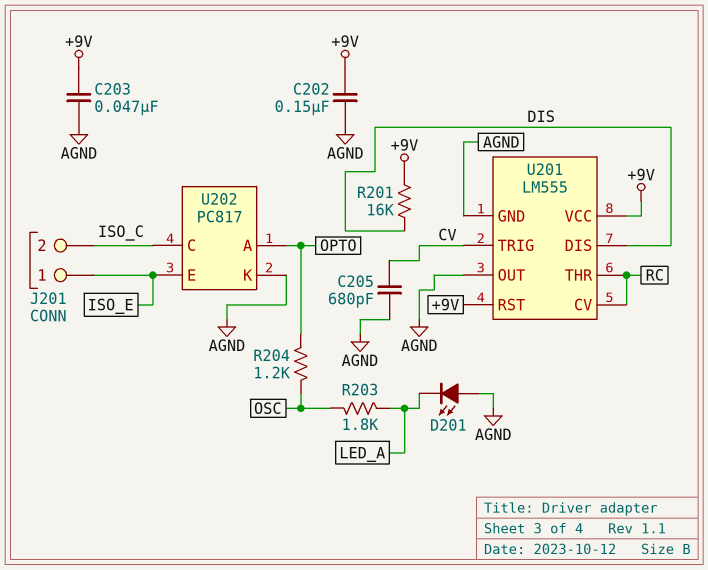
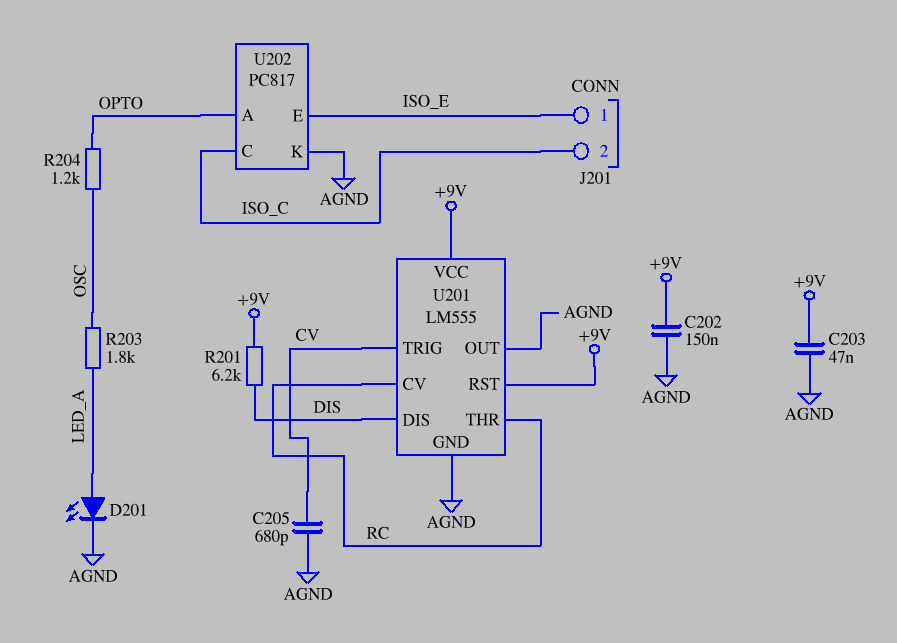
D201: LED (A AGND, K LED_A) -> LED (A LED_A, K AGND)
R201: 16k (+9V, DIS) -> 6.2k (+9V, DIS)

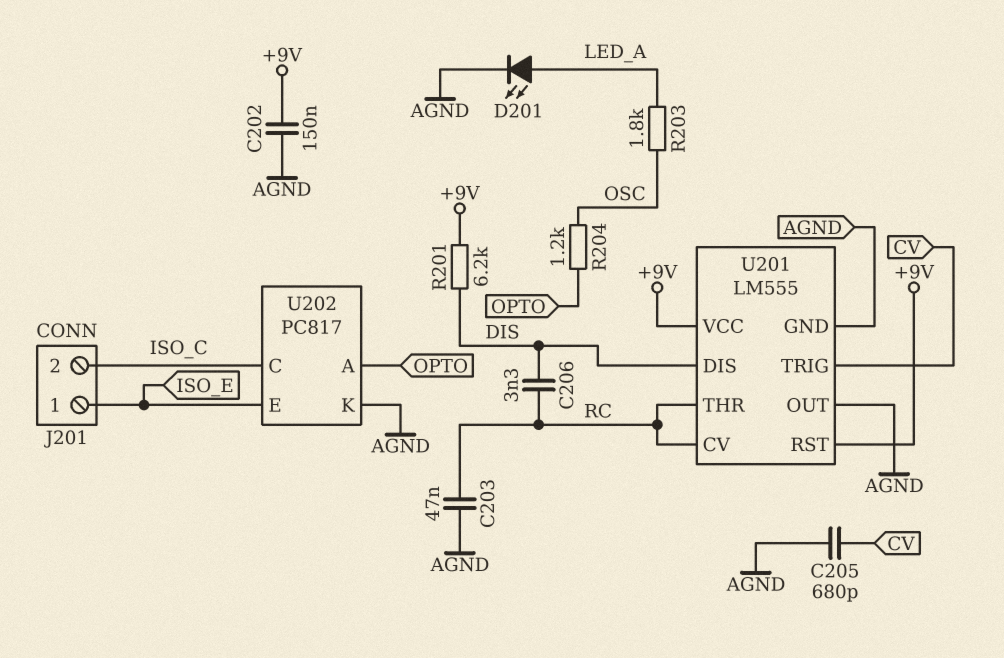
C203: 47nF (+9V, AGND) -> 47nF (AGND, RC)
C206: none -> 3.3nF (DIS, RC)

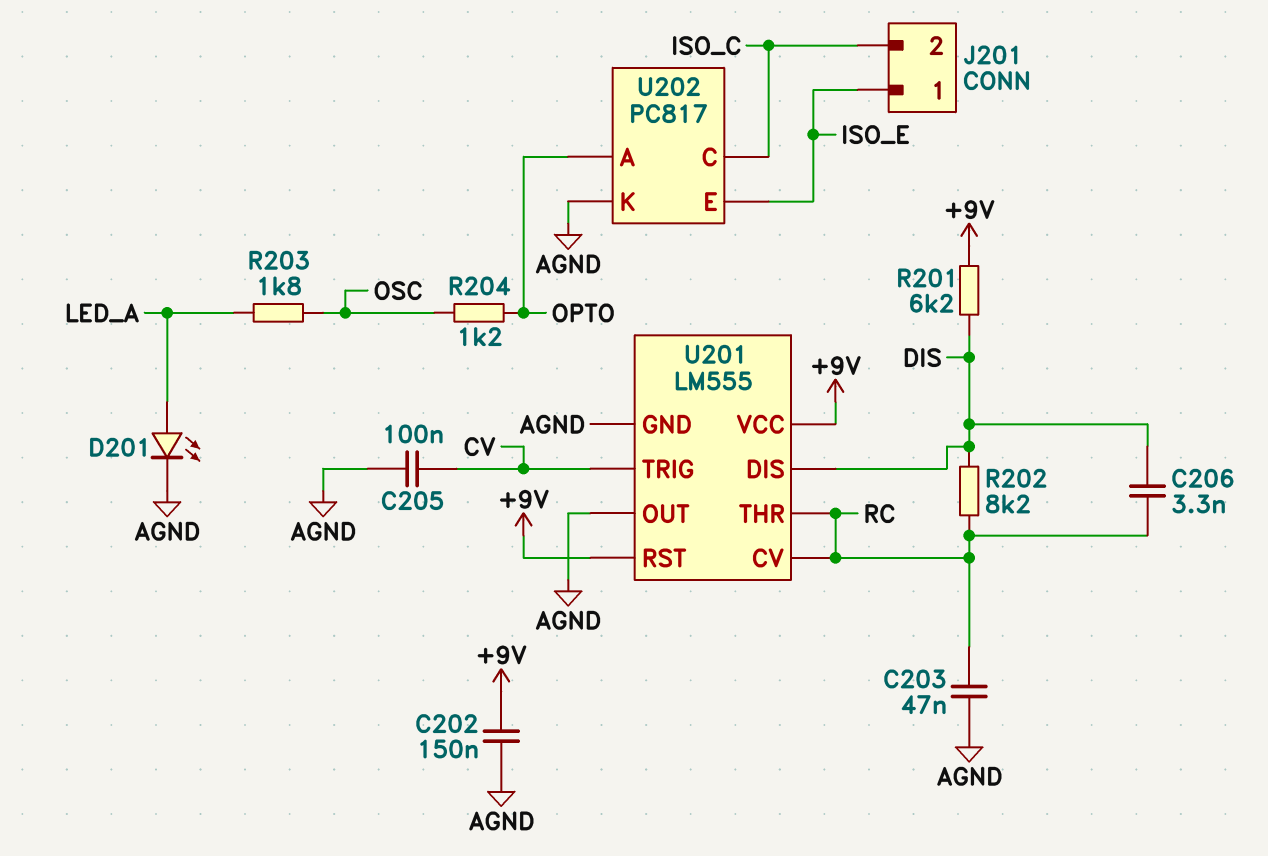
C205: 680pF (AGND, CV) -> 100nF (AGND, CV)
R202: none -> 8.2k (DIS, RC)

